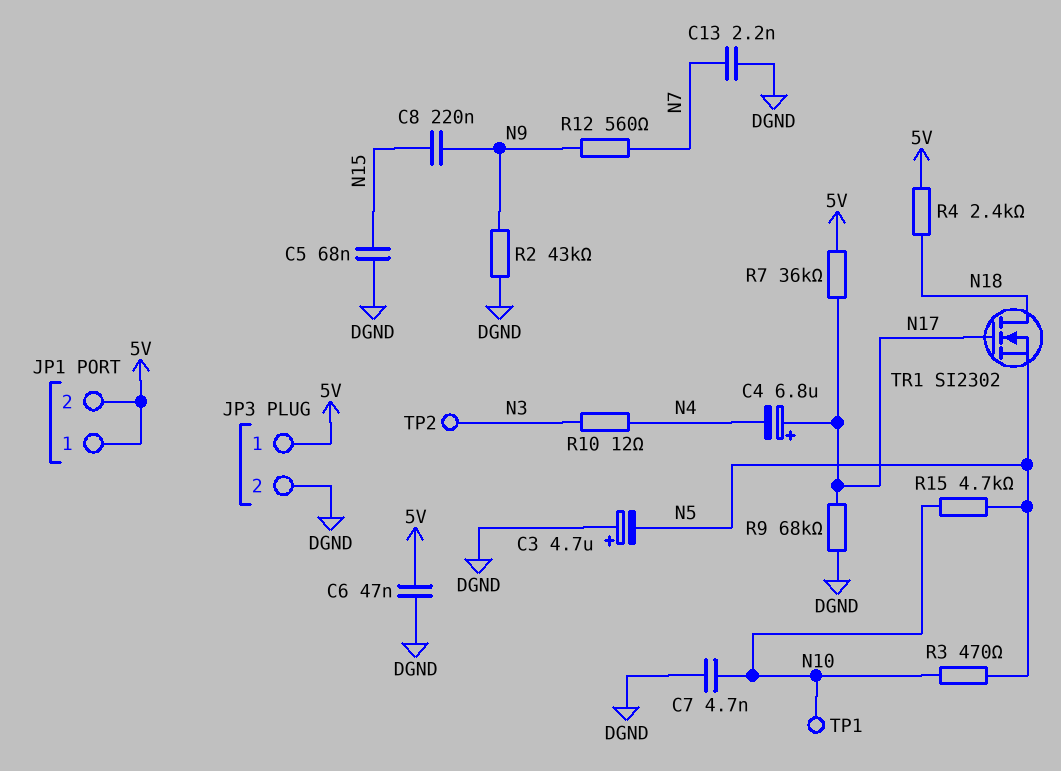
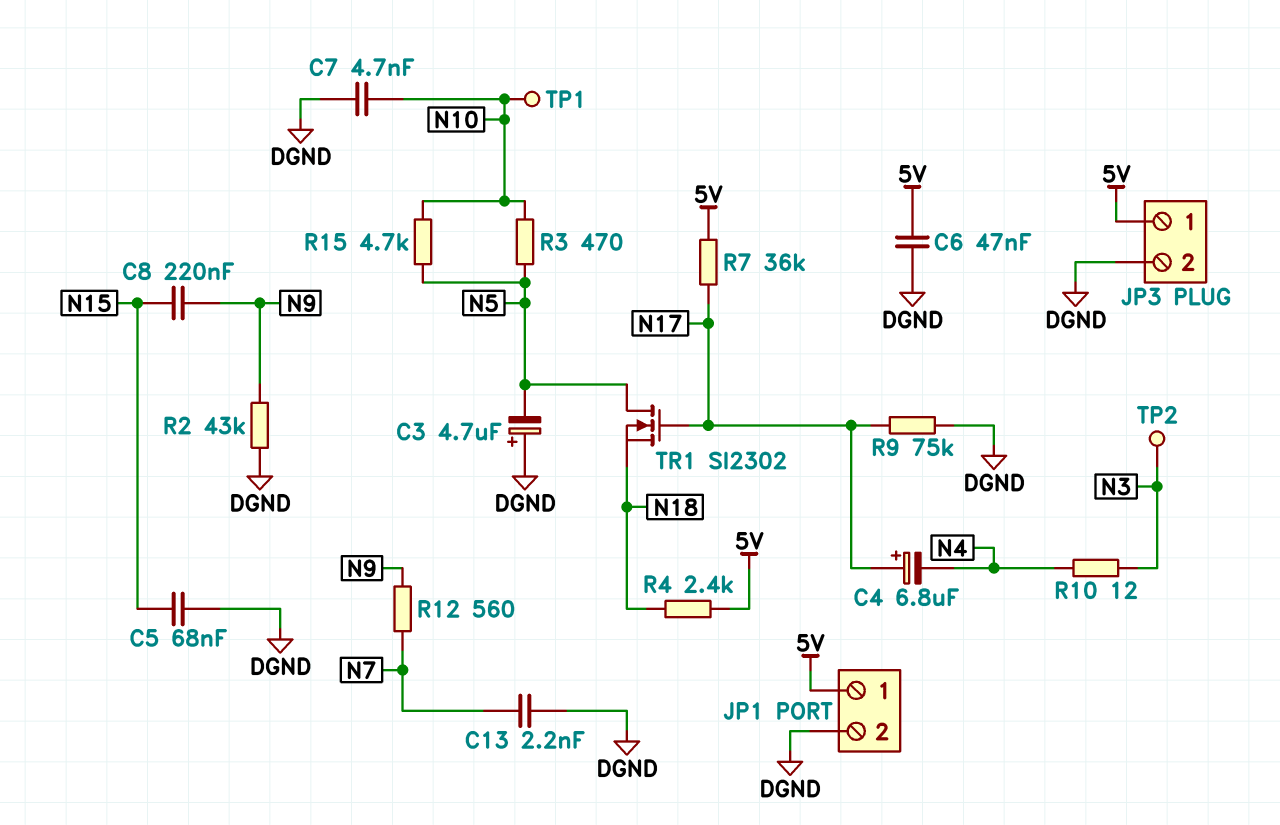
JP1 pin 2: 5V -> DGND
R9: 68k (DGND, N17) -> 75k (DGND, N17)
TR1: NMOS SI2302 (G N17, D N18, S N5) -> NMOS SI2302 (G N17, D N5, S N18)

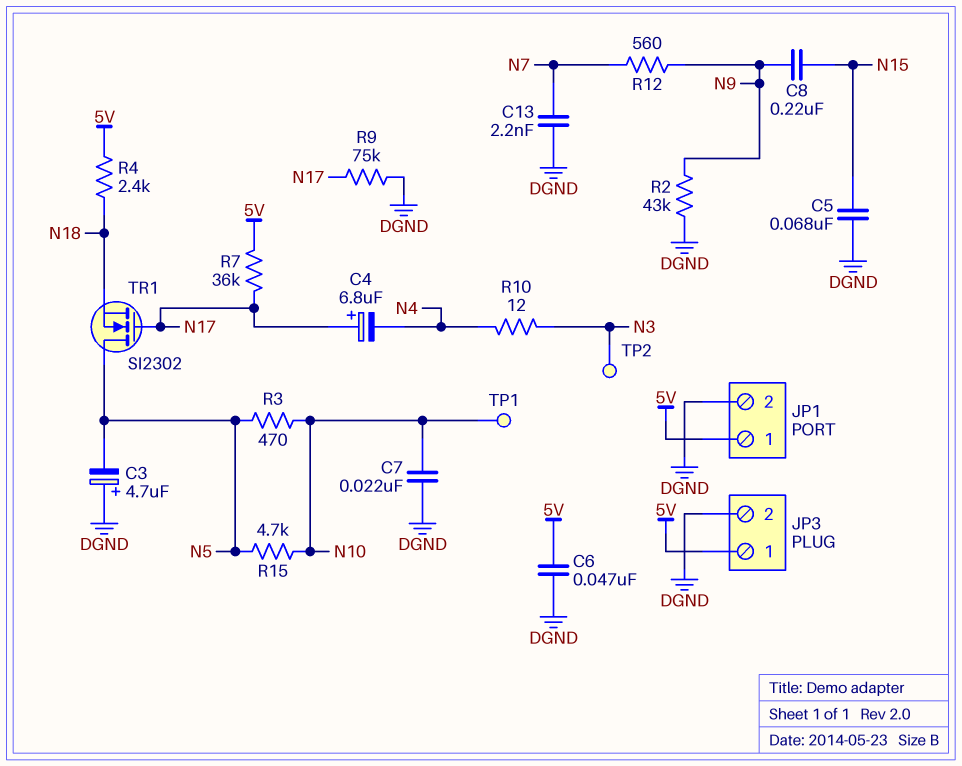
C7: 4.7nF (DGND, N10) -> 22nF (DGND, N10)

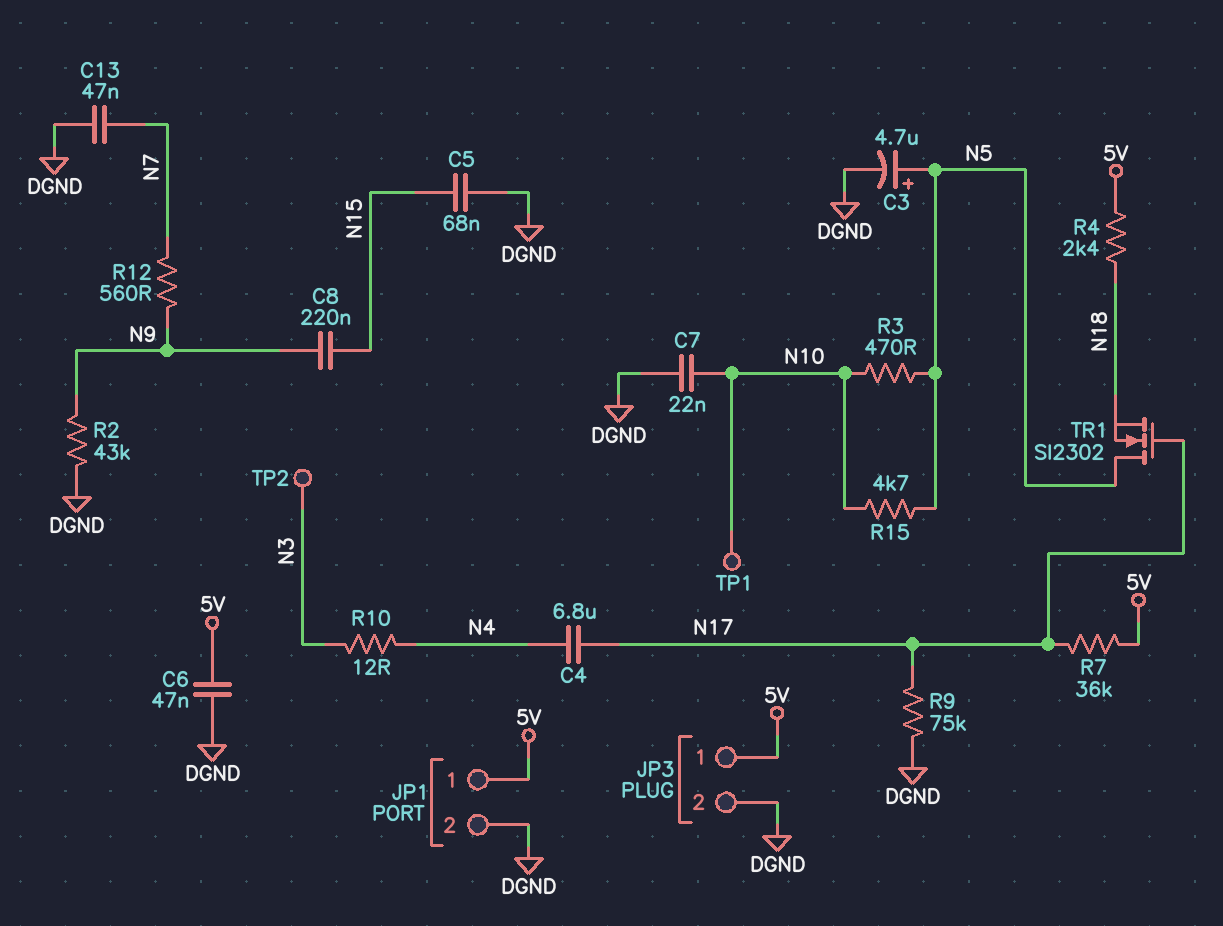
C3: 4.7uF (plus DGND, minus N5) -> 4.7uF (plus N5, minus DGND)
C4: 6.8uF (plus N17, minus N4) -> 6.8uF (N4, N17)
C13: 2.2nF (DGND, N7) -> 47nF (DGND, N7)

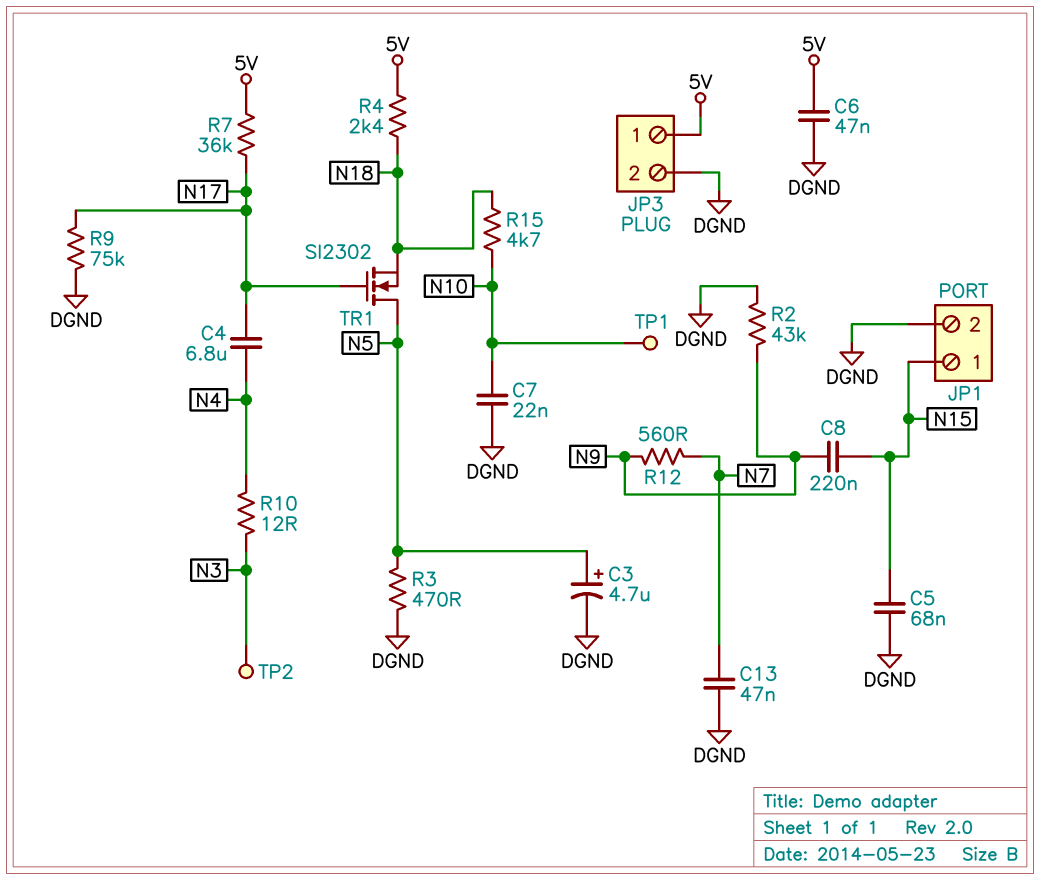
JP1 pin 1: 5V -> N15
R3: 470 (N5, N10) -> 470 (DGND, N5)
R15: 4.7k (N5, N10) -> 4.7k (N10, N18)

